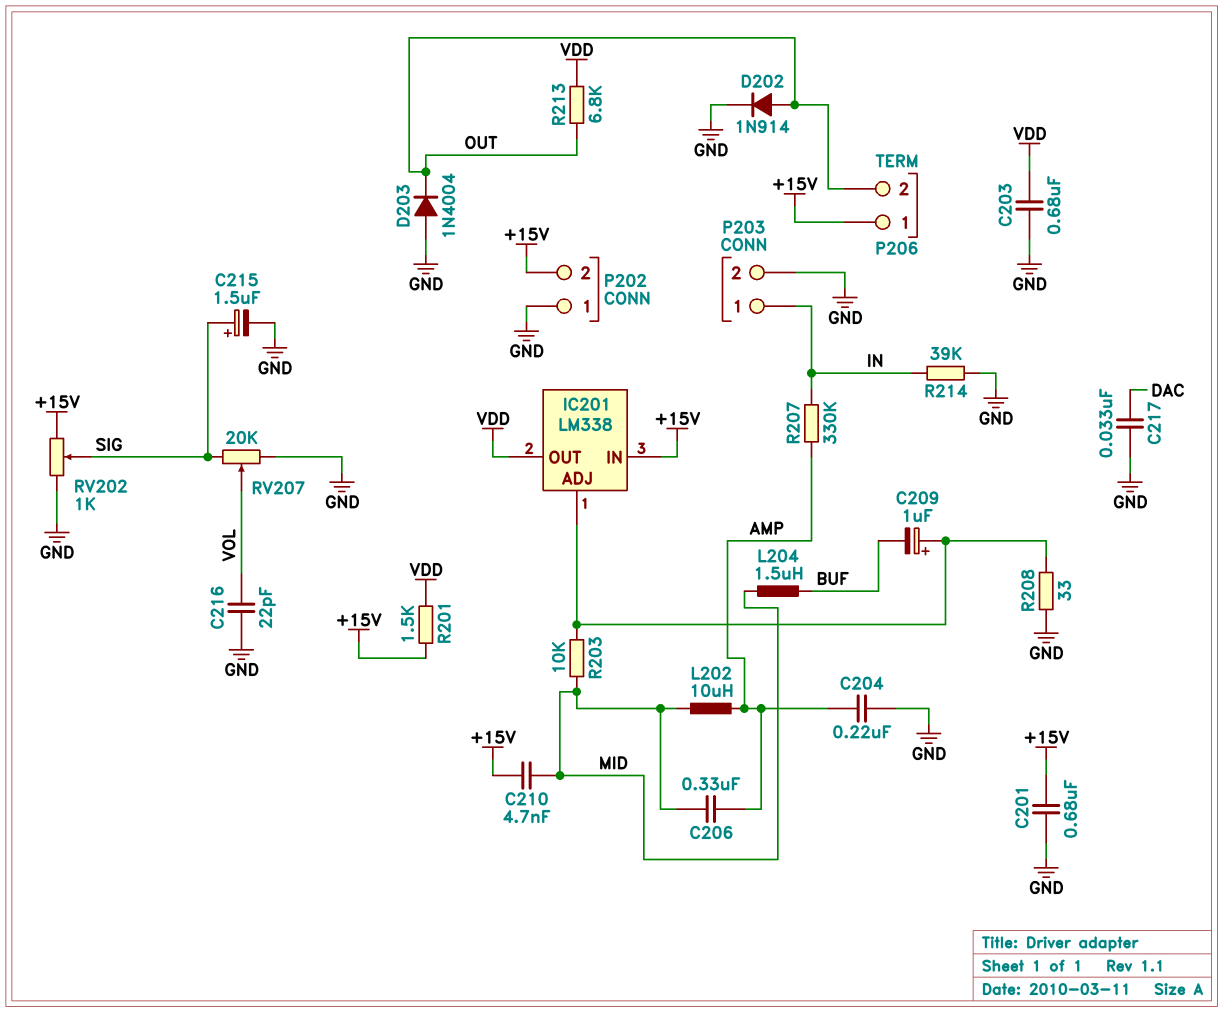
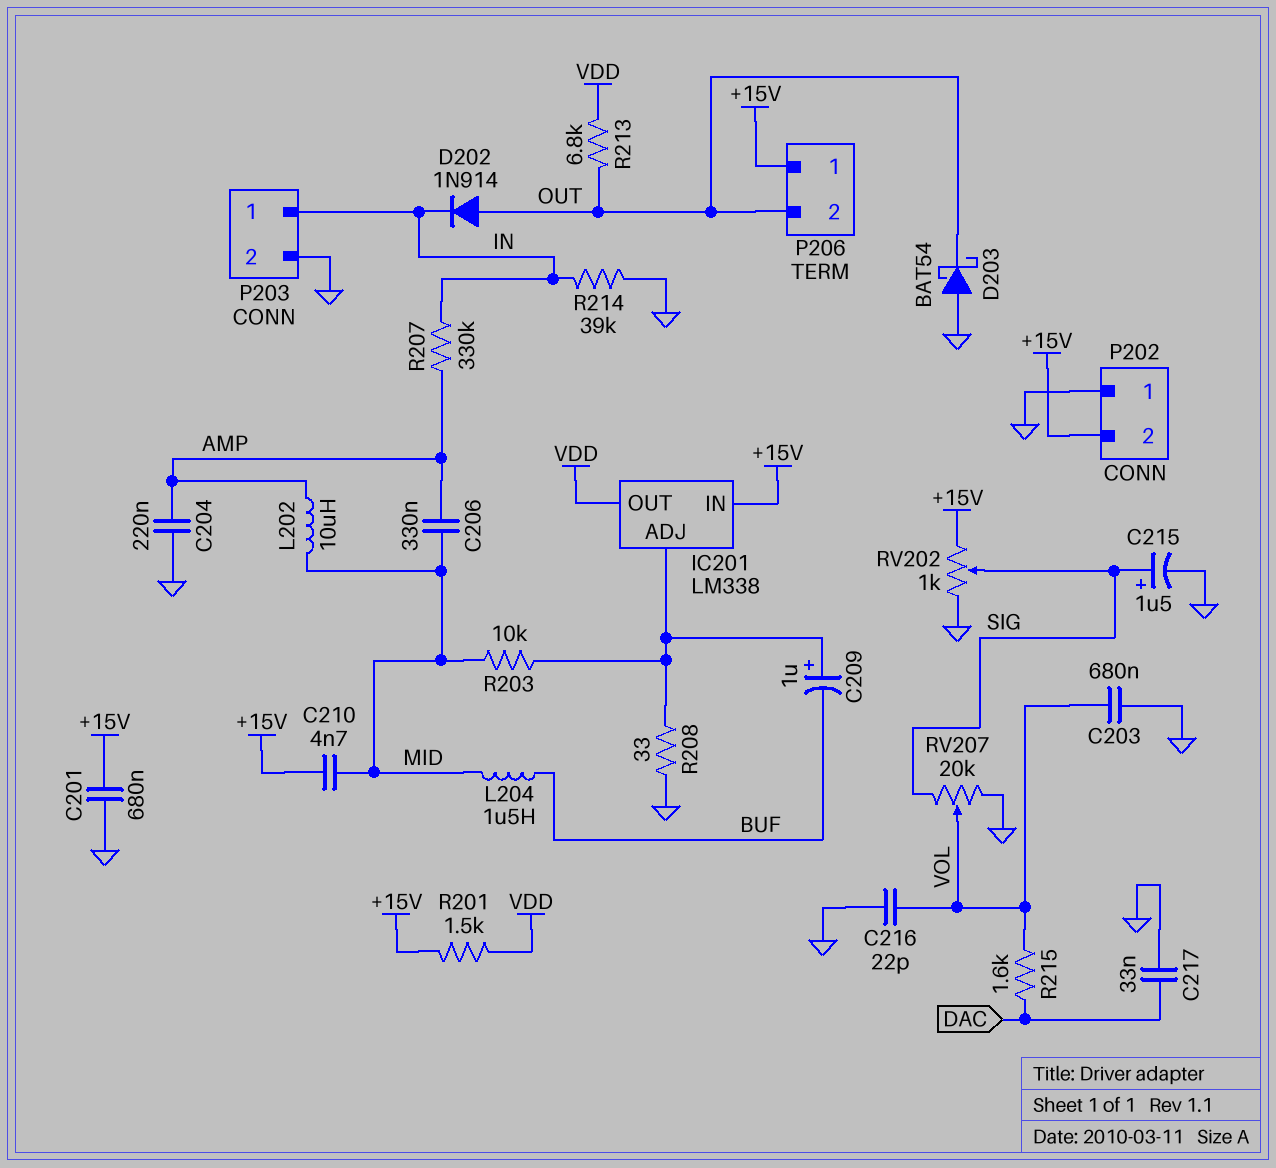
C203: 680nF (GND, VDD) -> 680nF (GND, VOL)
D202: diode 1N914 (A OUT, K GND) -> diode 1N914 (A OUT, K IN)
D203: diode 1N4004 (A GND, K OUT) -> schottky BAT54 (A GND, K OUT)
R215: none -> 1.6k (DAC, VOL)

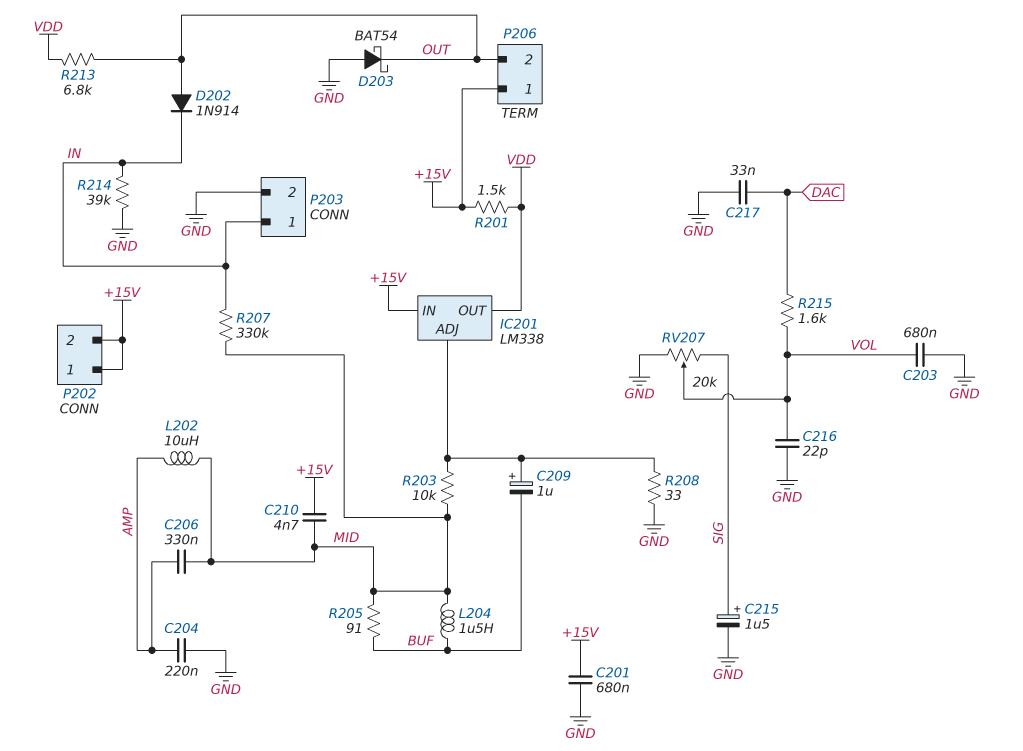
P202 pin 1: GND -> +15V
R205: none -> 91 (BUF, MID)
R207: 330k (AMP, IN) -> 330k (IN, MID)
RV202: 1k (+15V, GND, wiper SIG) -> none

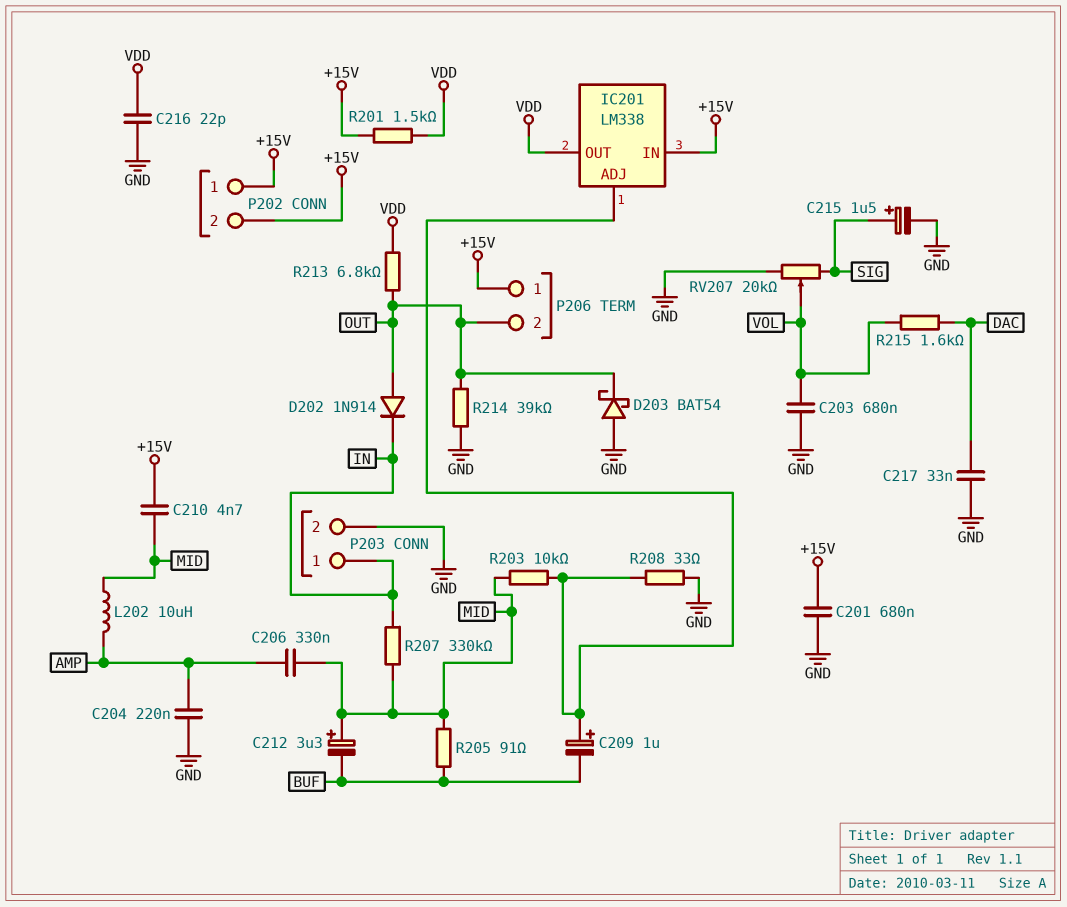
C212: none -> 3.3uF (plus MID, minus BUF)
C216: 22pF (GND, VOL) -> 22pF (GND, VDD)
L204: 1.5uH (BUF, MID) -> none
R214: 39k (GND, IN) -> 39k (GND, OUT)

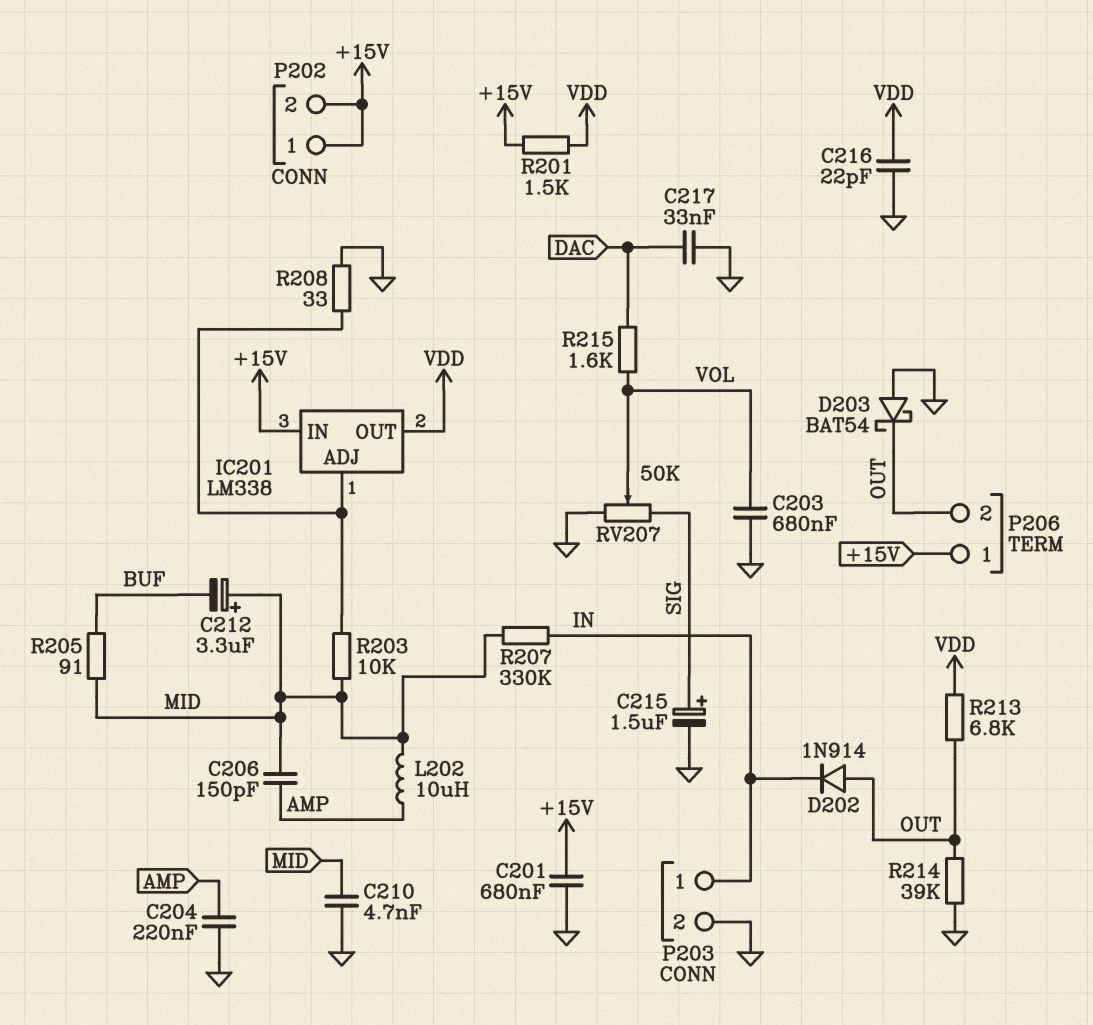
C206: 330nF (AMP, MID) -> 150pF (AMP, MID)
C209: 1uF (plus IC201/ADJ, minus BUF) -> none
C210: 4.7nF (+15V, MID) -> 4.7nF (GND, MID)
RV207: 20k (GND, SIG, wiper VOL) -> 50k (GND, SIG, wiper VOL)

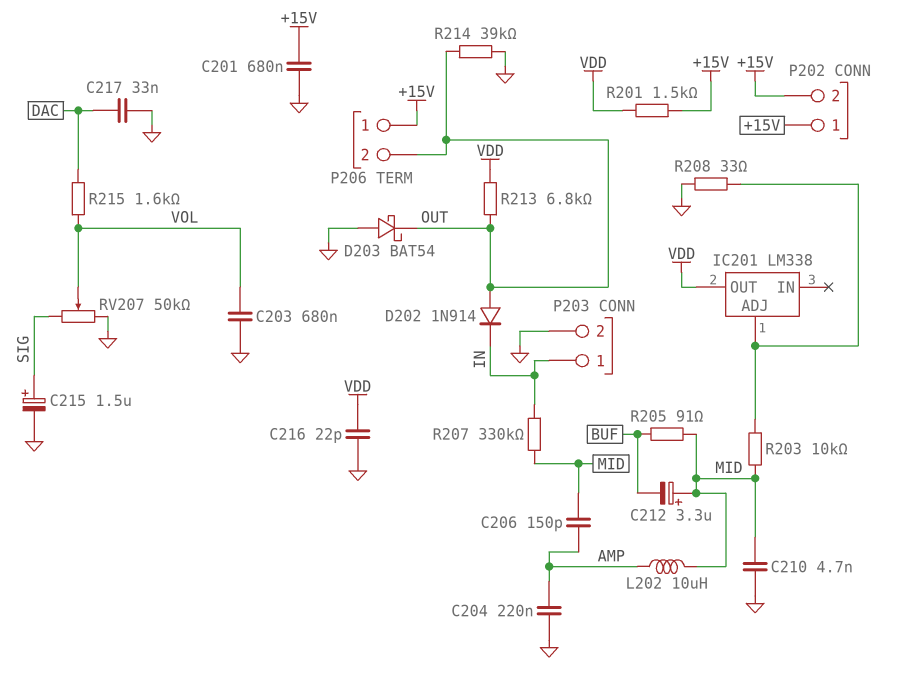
IC201 pin IN: +15V -> none

